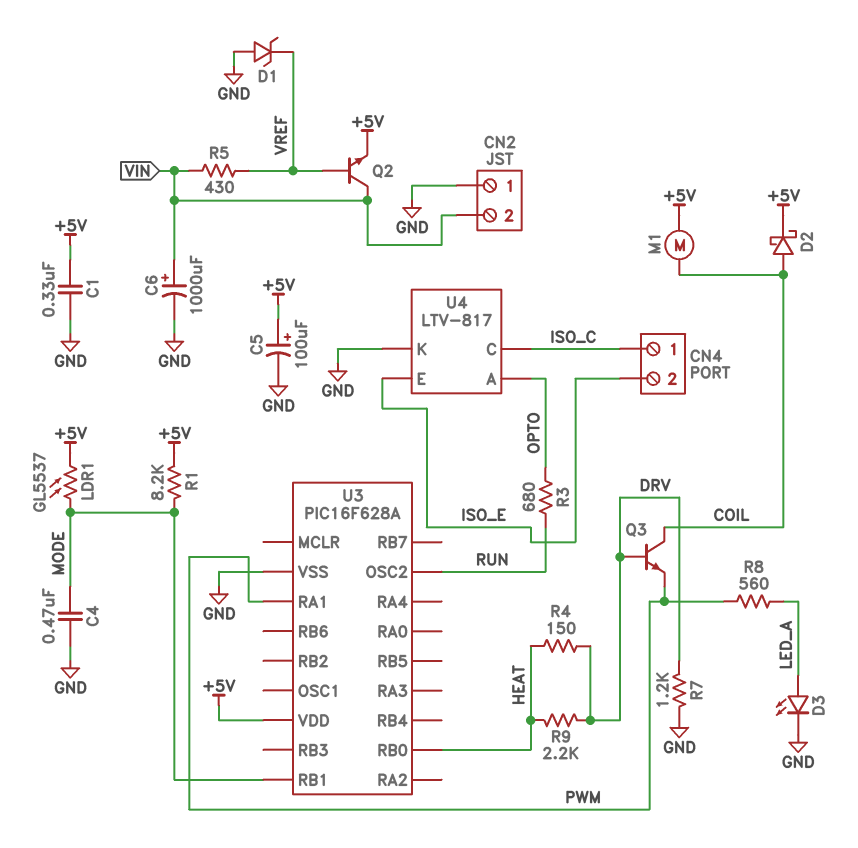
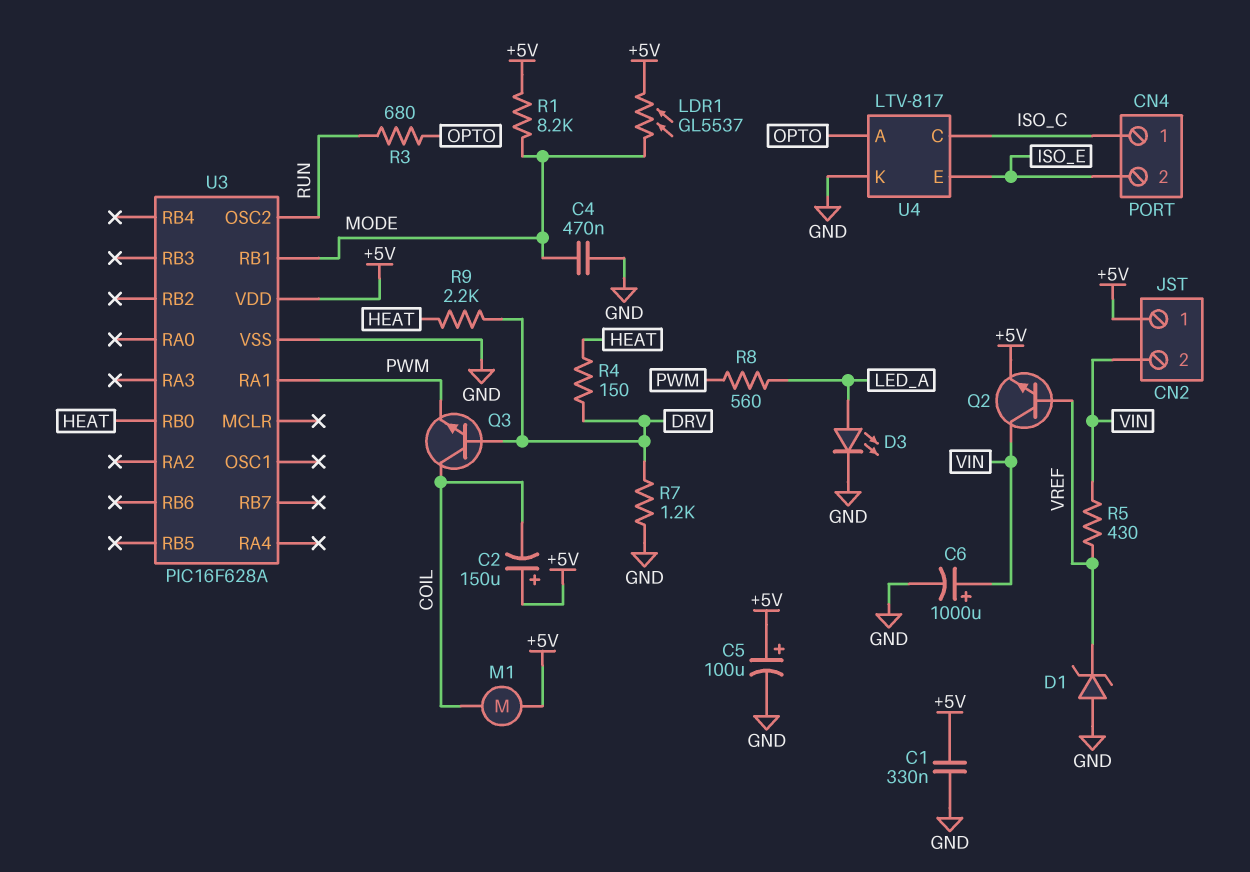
C2: none -> 150uF (plus +5V, minus COIL)
CN2 pin 1: GND -> +5V
D2: schottky (A COIL, K +5V) -> none

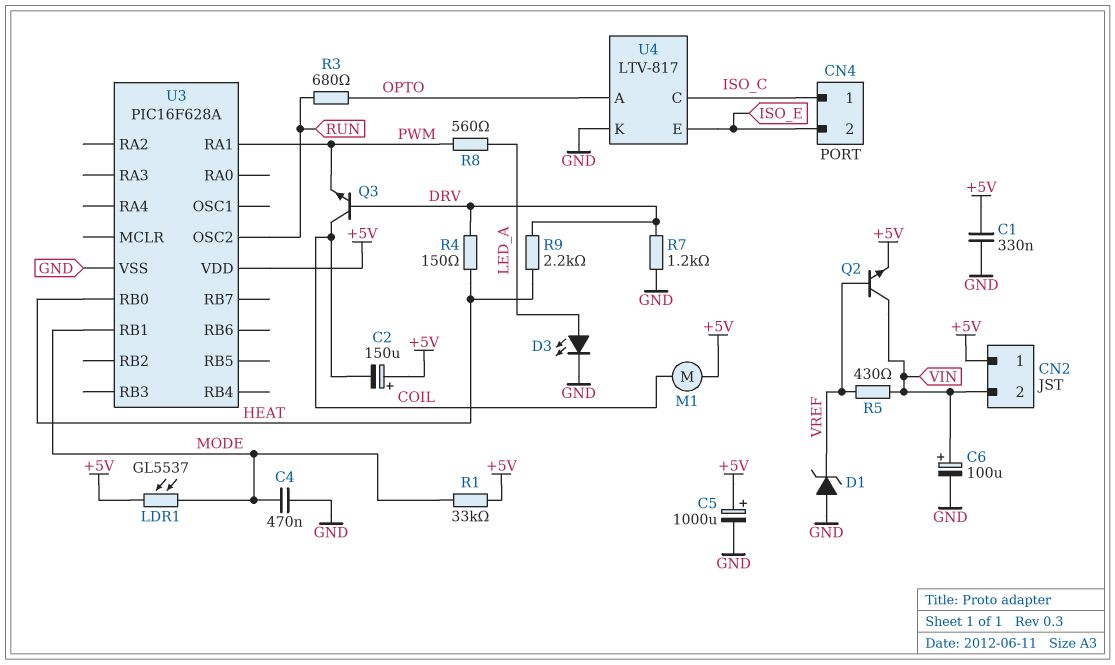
C5: 100uF (plus +5V, minus GND) -> 1000uF (plus +5V, minus GND)
C6: 1000uF (plus VIN, minus GND) -> 100uF (plus VIN, minus GND)
R1: 8.2k (+5V, MODE) -> 33k (+5V, MODE)

